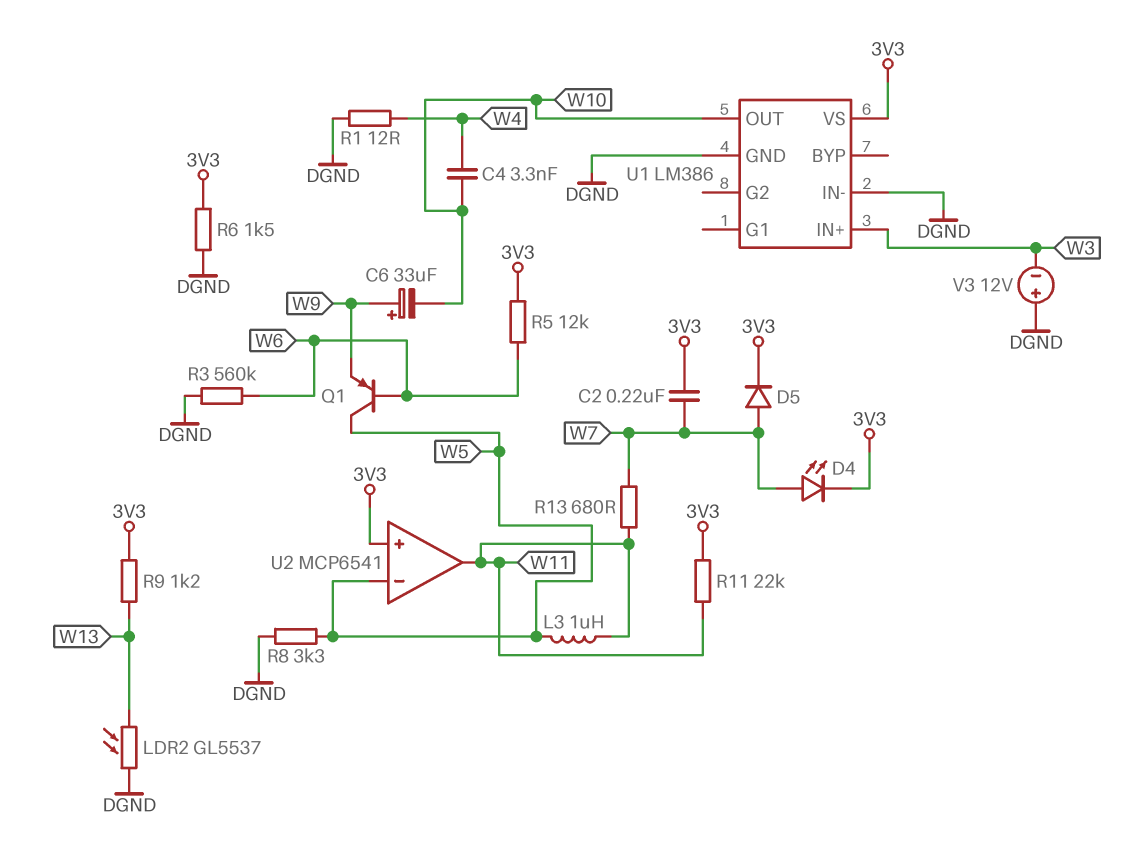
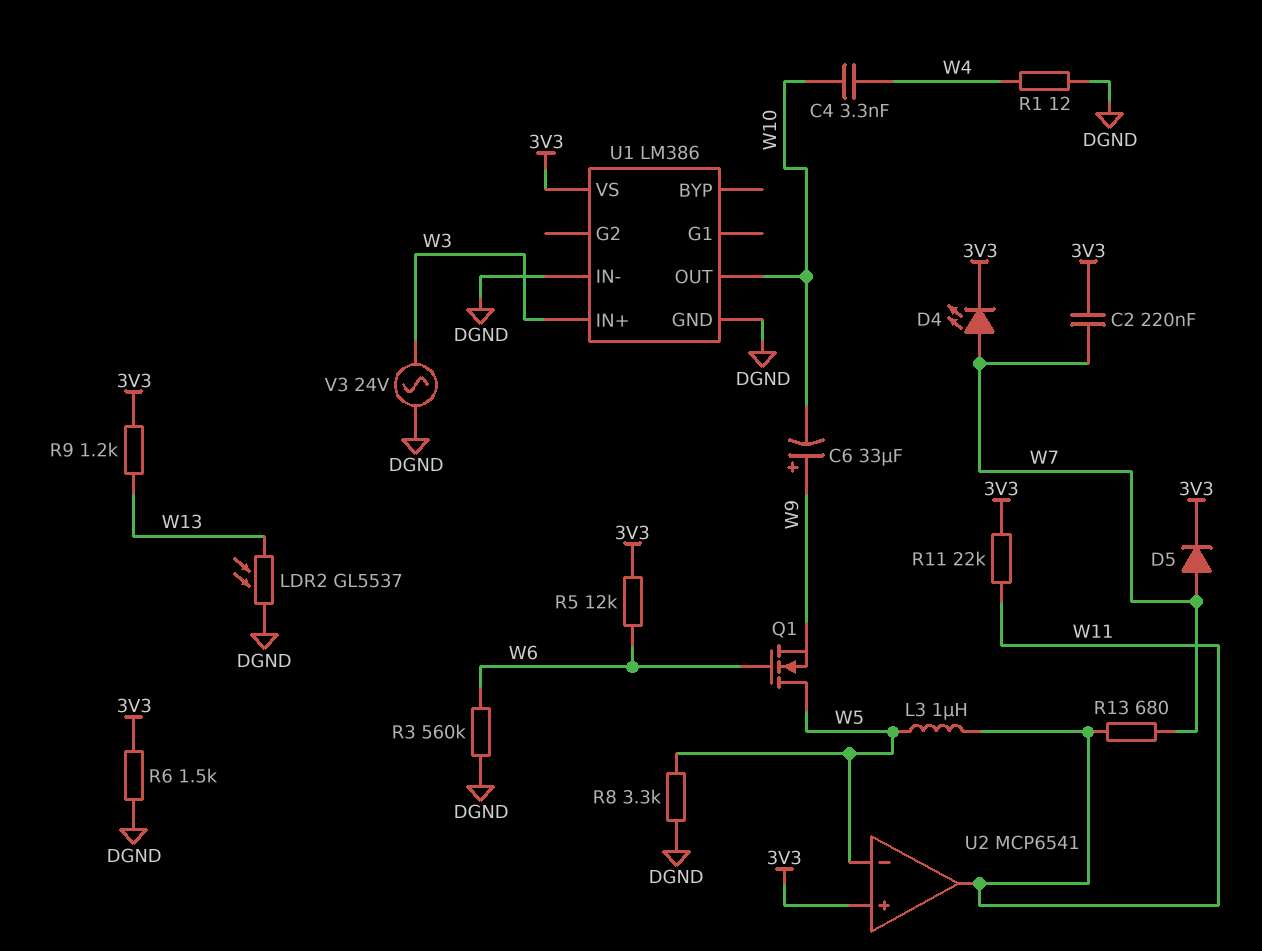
Q1: PNP (B W6, C W5, E W9) -> NMOS (G W6, D W5, S W9)
V3: 12V (plus DGND, minus W3) -> AC 24V (DGND, W3)

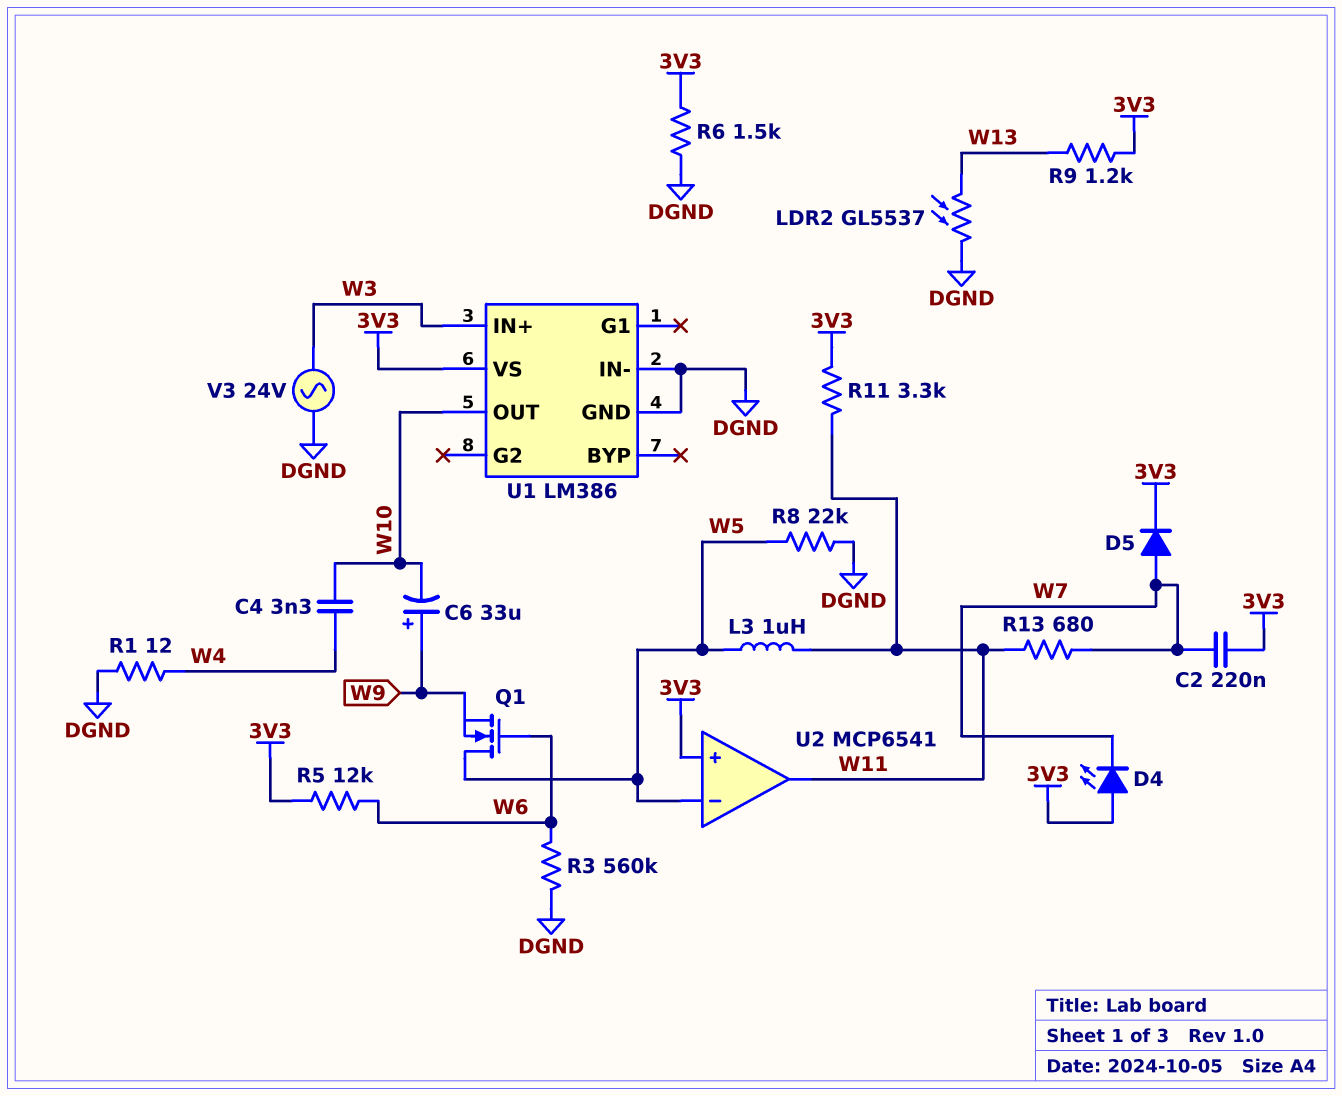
D4: LED (A W7, K 3V3) -> LED (A 3V3, K W7)
R8: 3.3k (DGND, W5) -> 22k (DGND, W5)
R11: 22k (3V3, W11) -> 3.3k (3V3, W11)

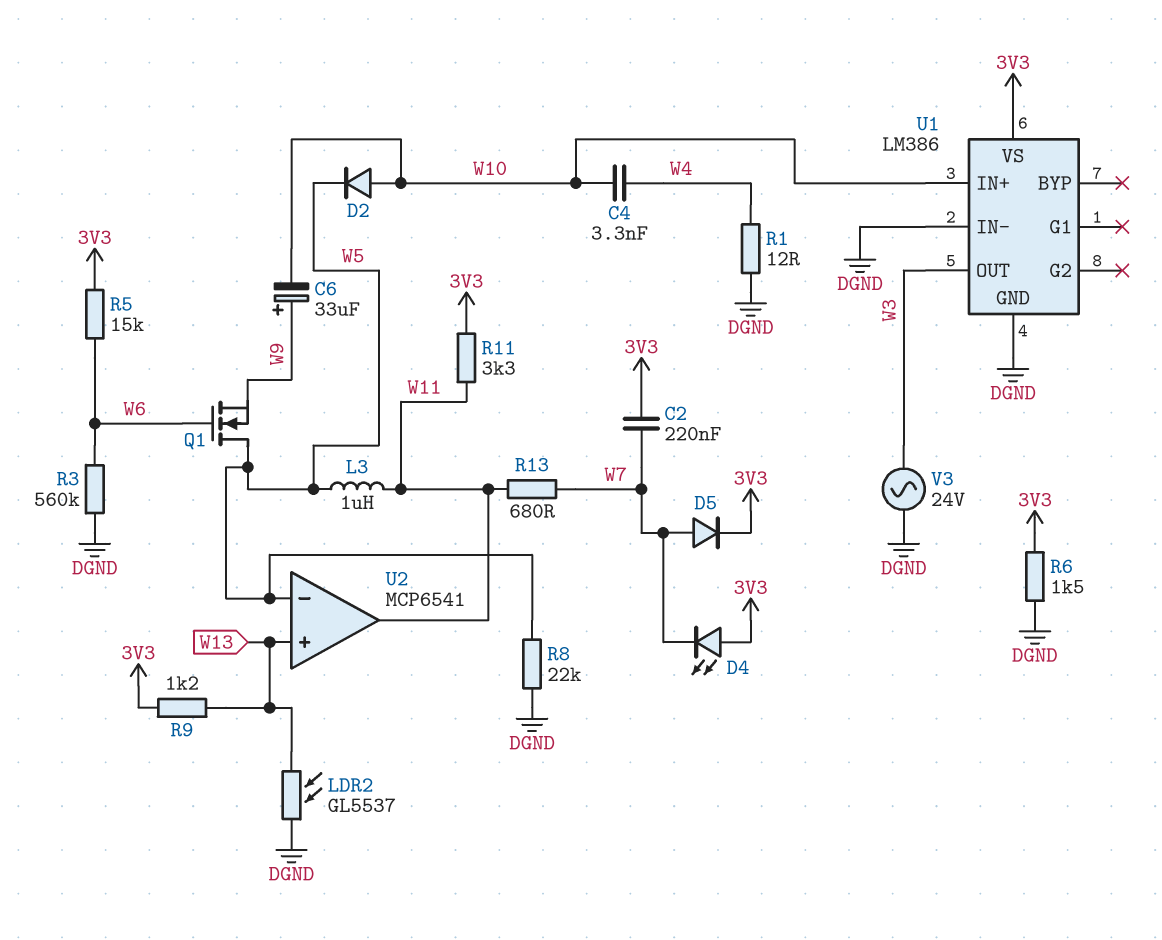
D2: none -> diode (A W10, K W5)
R5: 12k (3V3, W6) -> 15k (3V3, W6)
U1 pin IN+: W3 -> W10
U1 pin OUT: W10 -> W3
U2 pin in+: 3V3 -> W13

